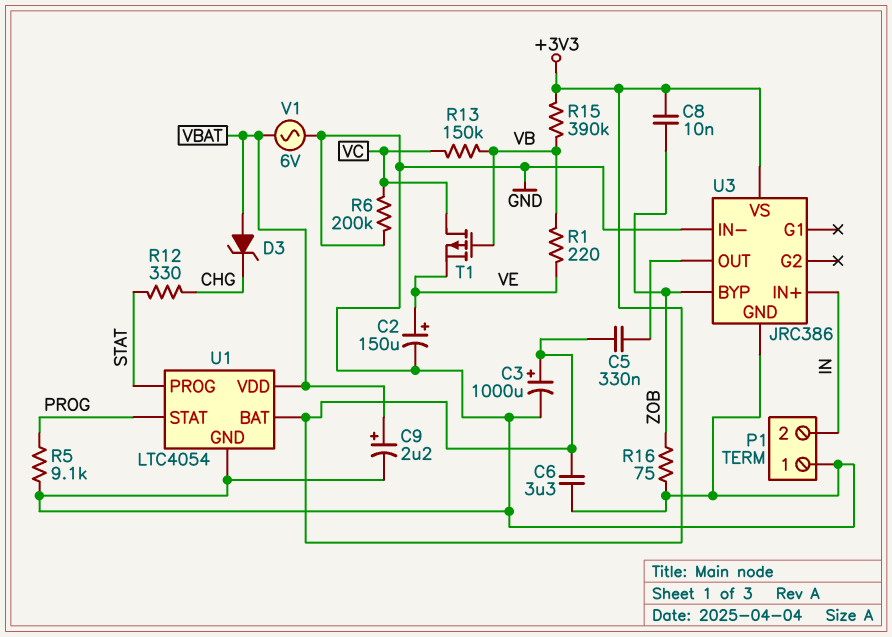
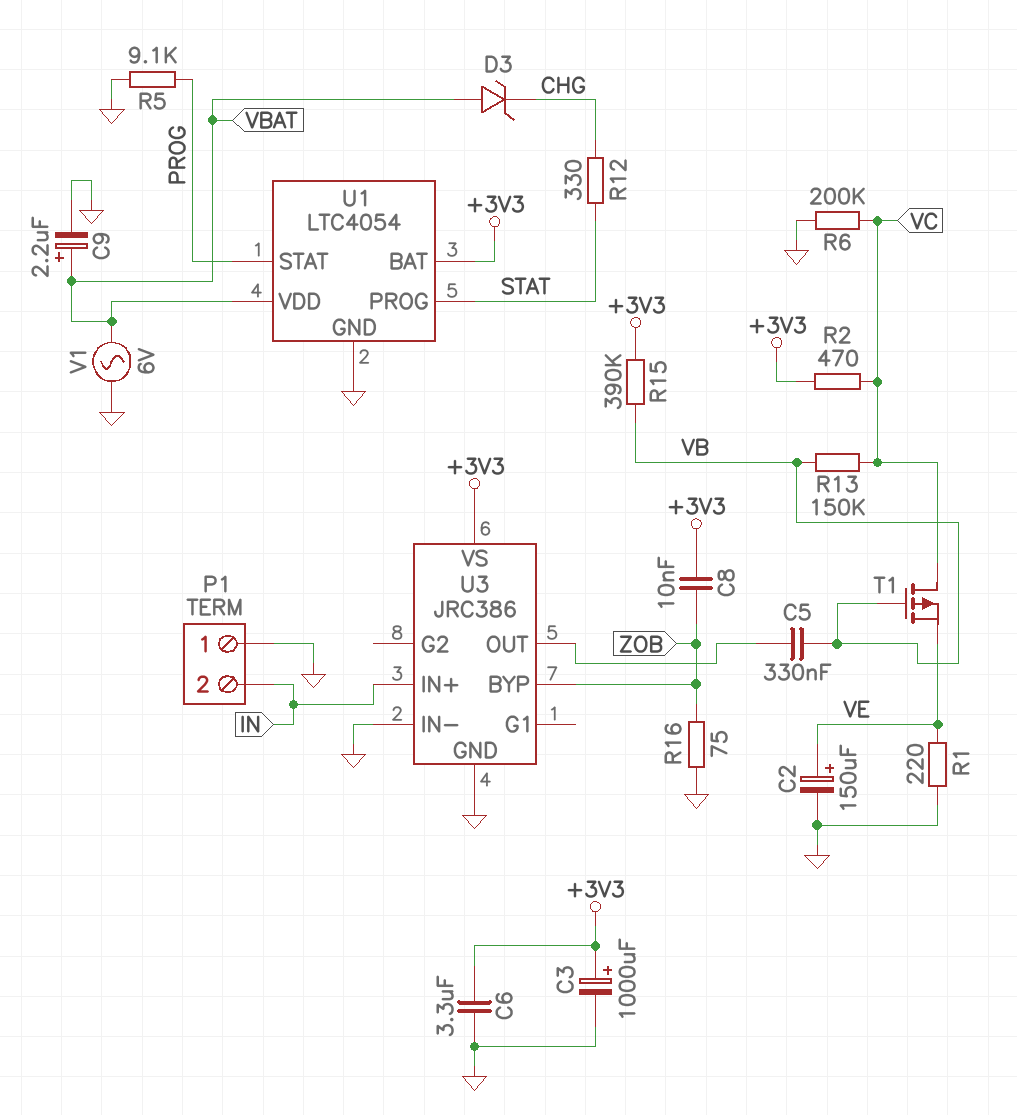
C5: 330nF (+3V3, U3/OUT) -> 330nF (U3/OUT, VB)
R1: 220 (VB, VE) -> 220 (GND, VE)
R2: none -> 470 (+3V3, VC)

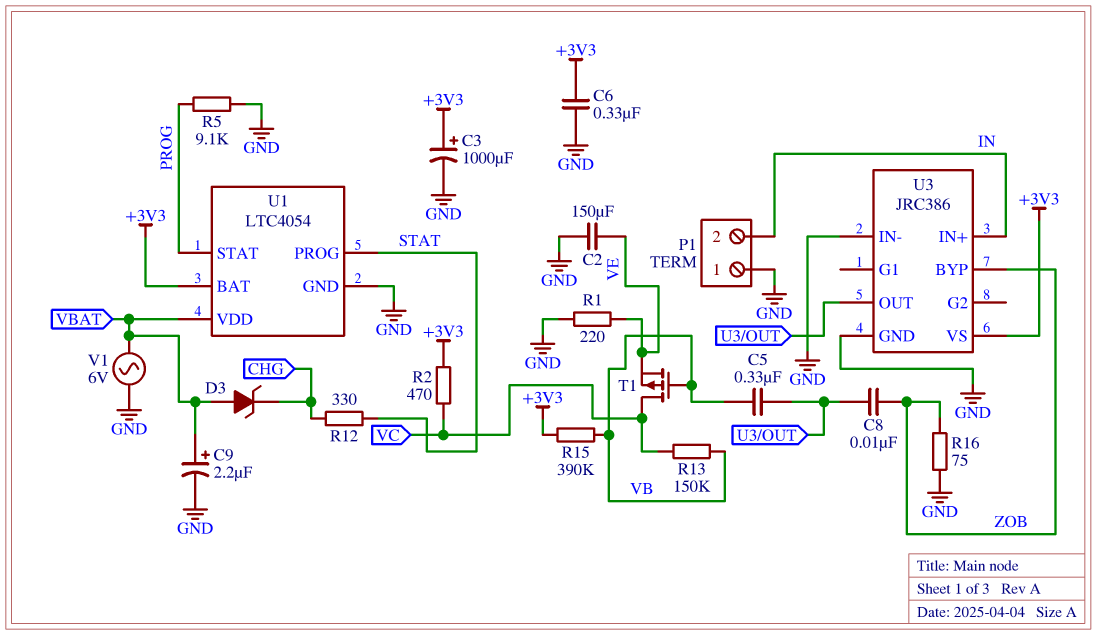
C2: 150uF (plus VE, minus GND) -> 150uF (GND, VE)
C6: 3.3uF (+3V3, GND) -> 330nF (+3V3, GND)
C8: 10nF (+3V3, ZOB) -> 10nF (U3/OUT, ZOB)
R6: 200k (GND, VC) -> none

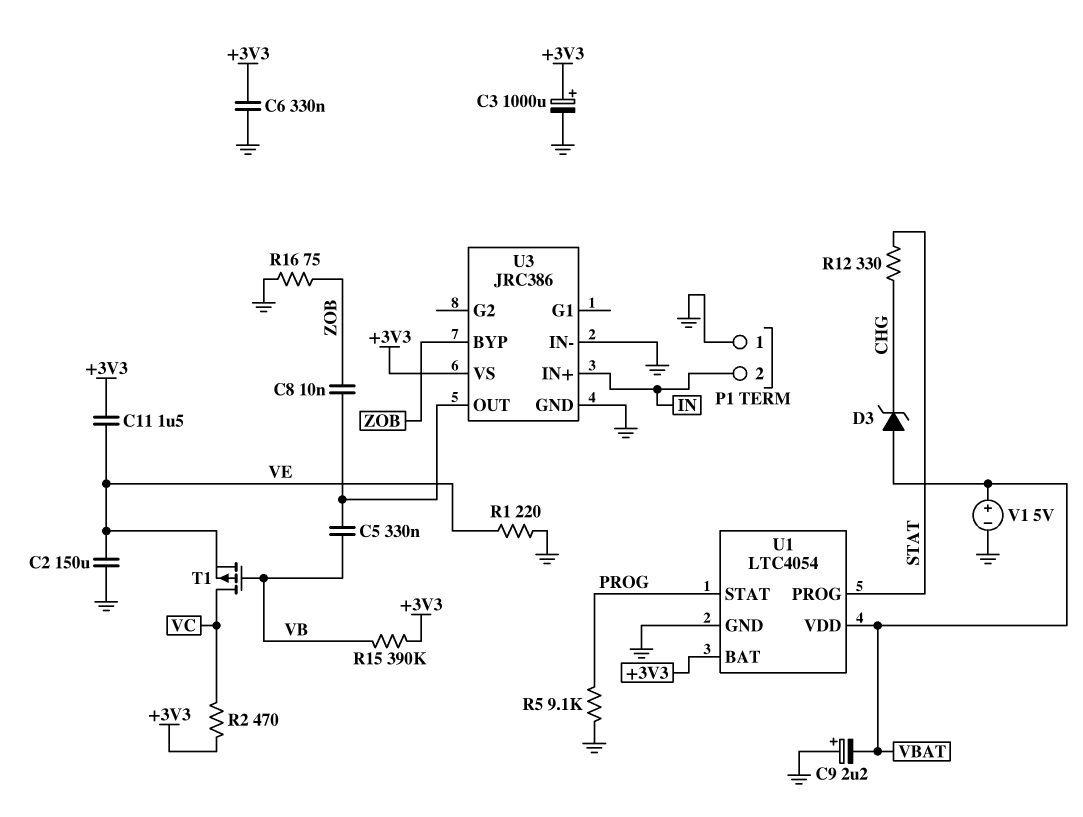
C9: 2.2uF (plus VBAT, minus GND) -> 2.2uF (plus GND, minus VBAT)
C11: none -> 1.5uF (+3V3, VE)
R13: 150k (VB, VC) -> none
V1: AC 6V (GND, VBAT) -> 5V (plus VBAT, minus GND)

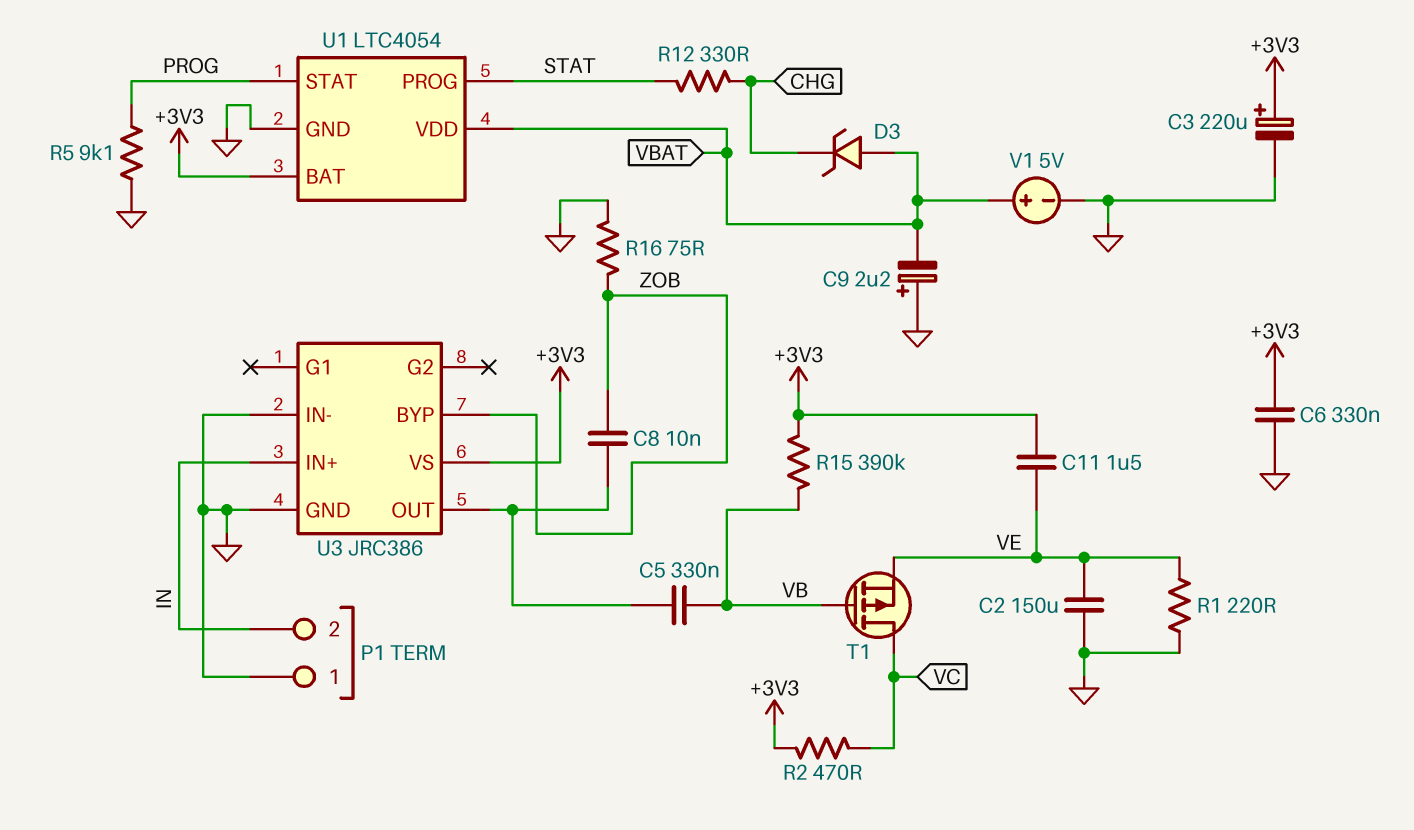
C3: 1000uF (plus +3V3, minus GND) -> 220uF (plus +3V3, minus GND)

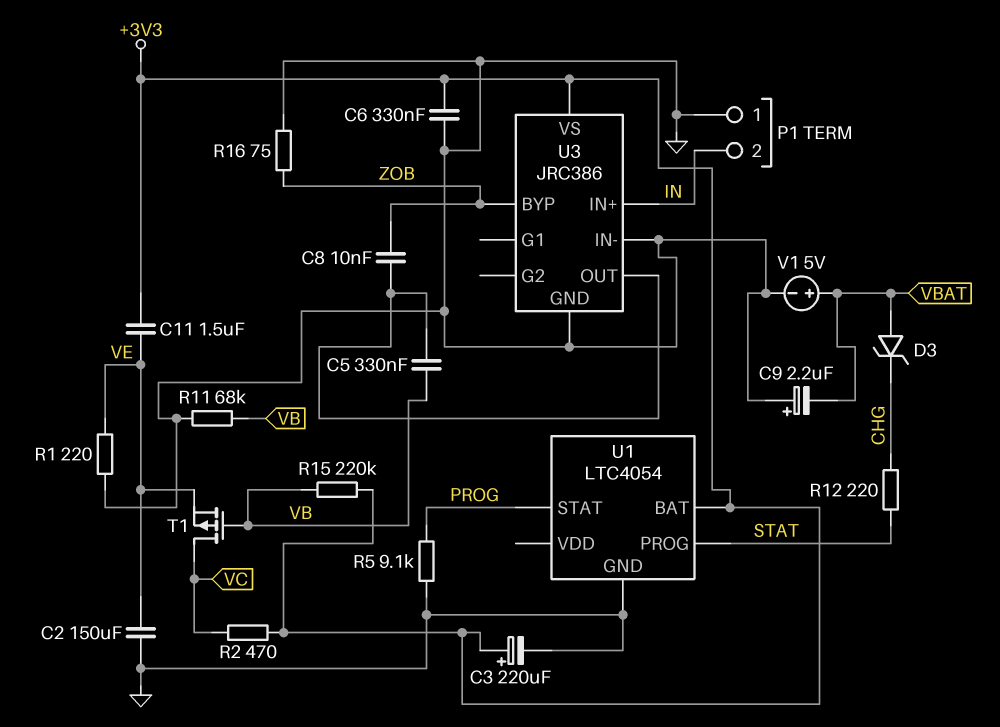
R11: none -> 68k (GND, VB)
R12: 330 (CHG, STAT) -> 220 (CHG, STAT)
R15: 390k (+3V3, VB) -> 220k (+3V3, VB)
U1 pin VDD: VBAT -> none

